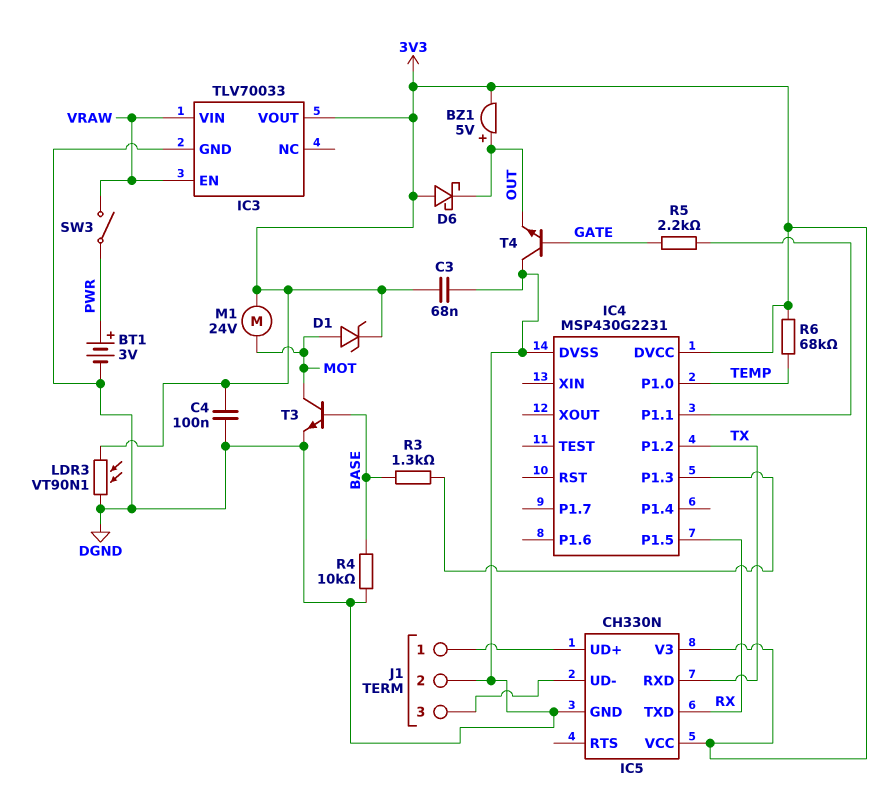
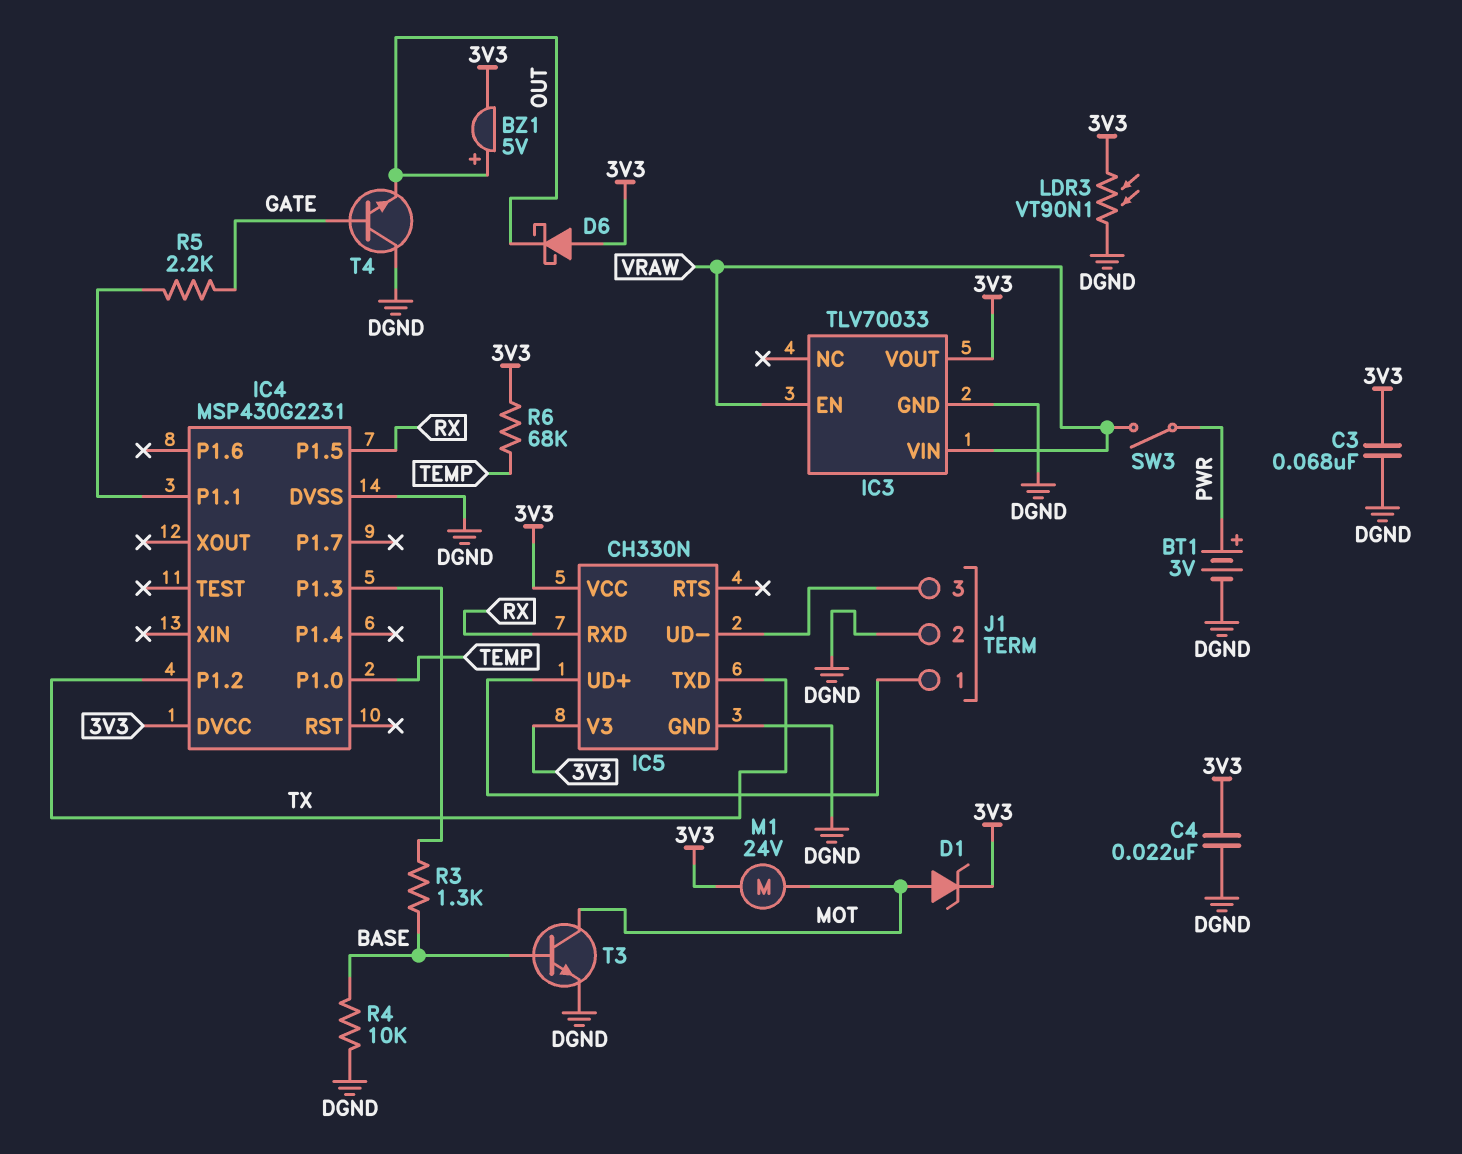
C4: 100nF (3V3, DGND) -> 22nF (3V3, DGND)
IC5 pin RXD: TX -> RX
IC5 pin TXD: RX -> TX

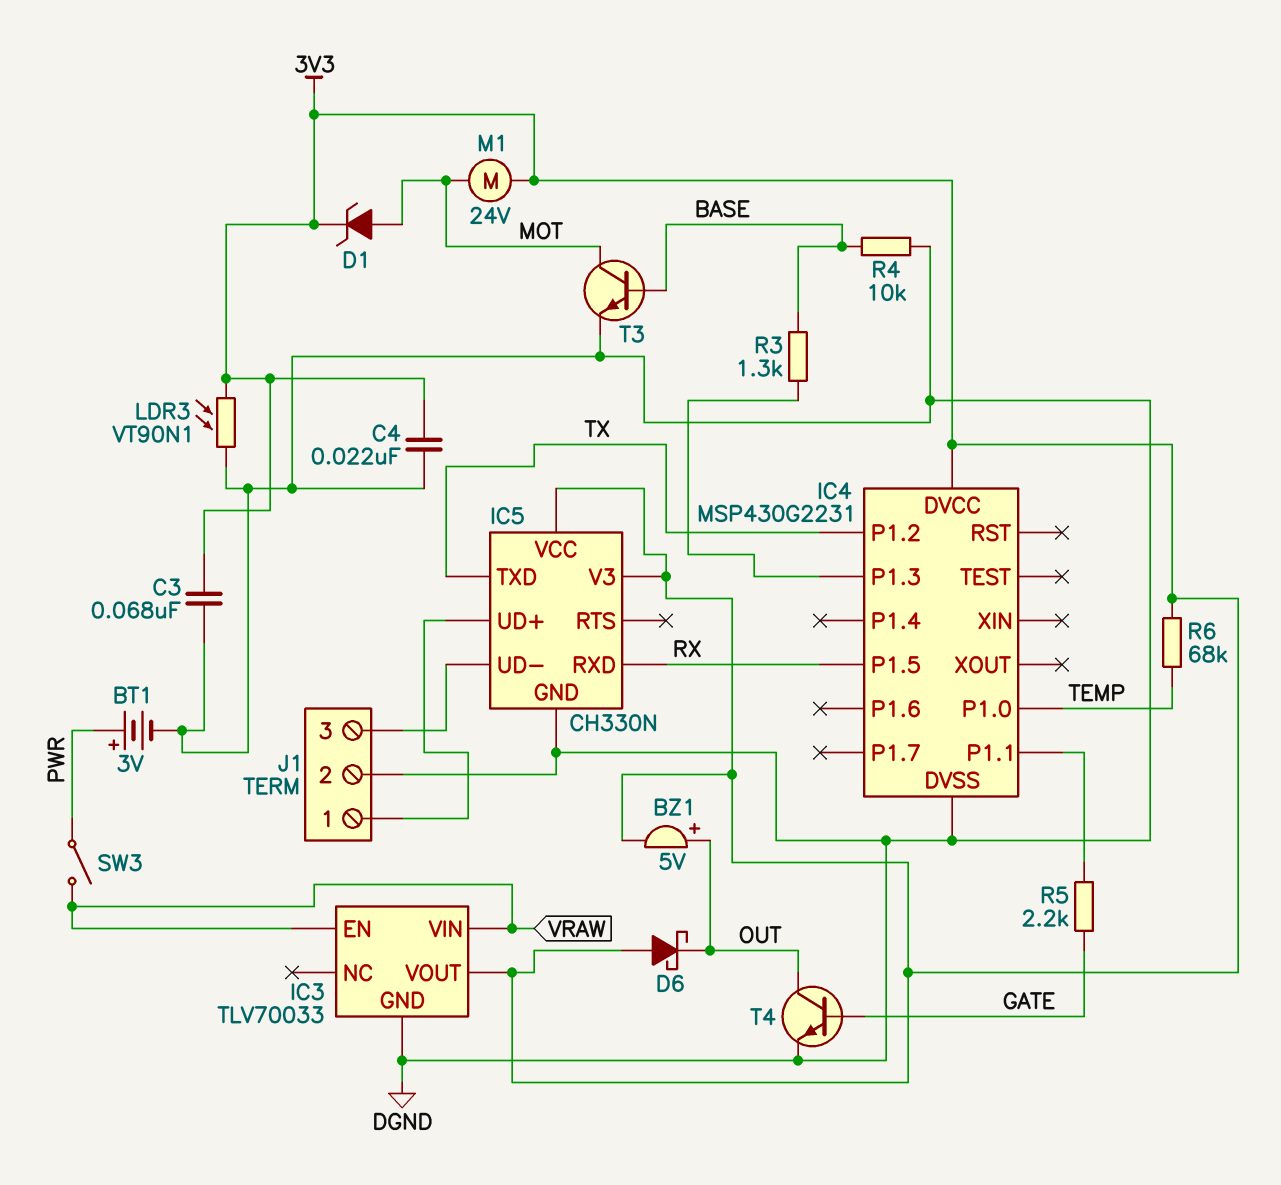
T4: NPN (B GATE, C DGND, E OUT) -> NPN (B GATE, C OUT, E DGND)

